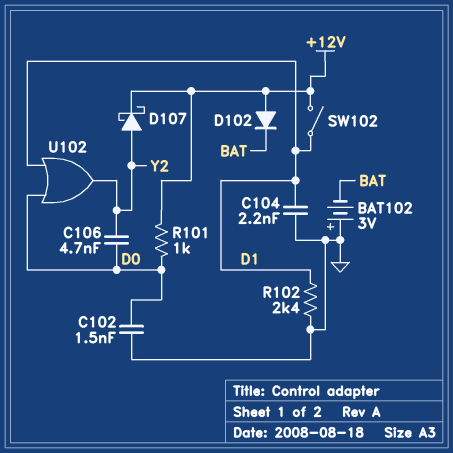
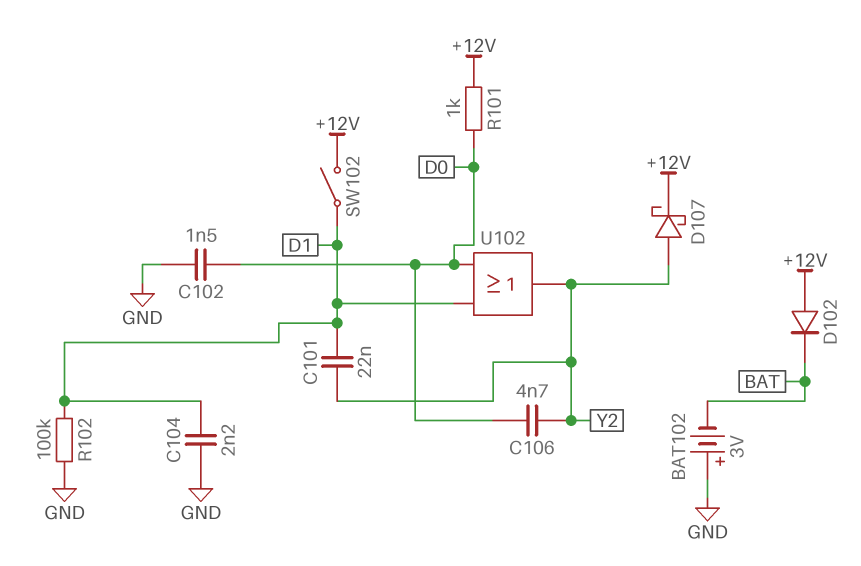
C101: none -> 22nF (D1, Y2)
R102: 2.4k (D1, GND) -> 100k (D1, GND)

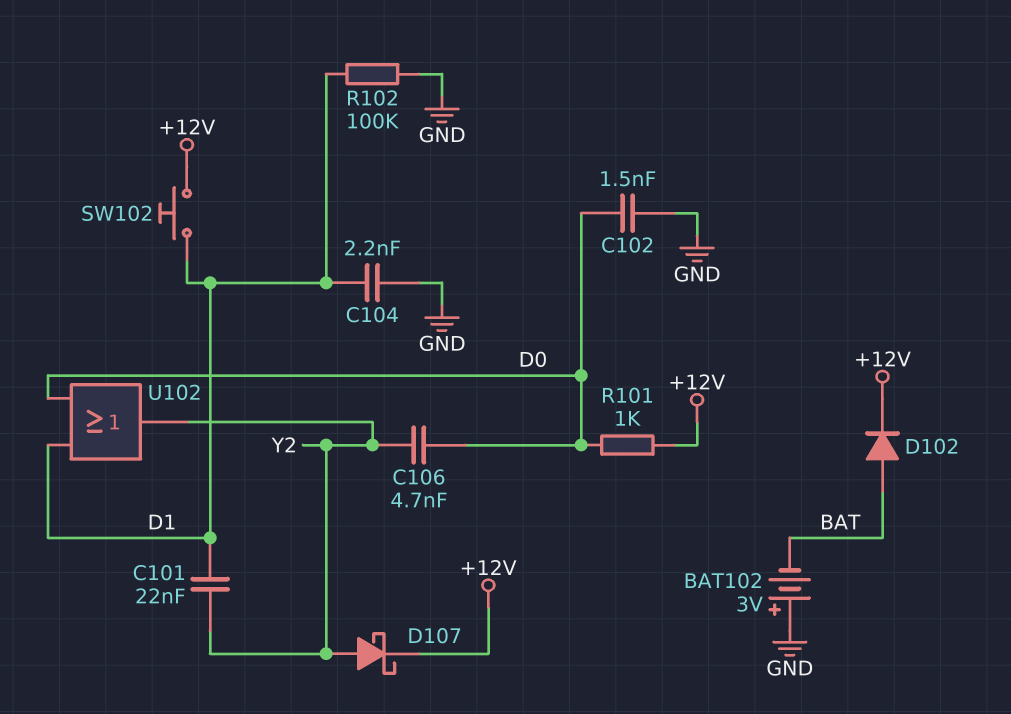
D102: diode (A +12V, K BAT) -> diode (A BAT, K +12V)
SW102: switch (+12V, D1) -> button (+12V, D1)

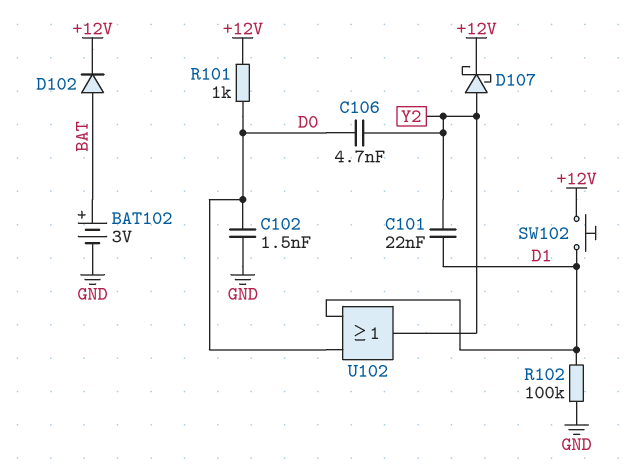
BAT102: 3V (plus GND, minus BAT) -> 3V (plus BAT, minus GND)
C104: 2.2nF (D1, GND) -> none

